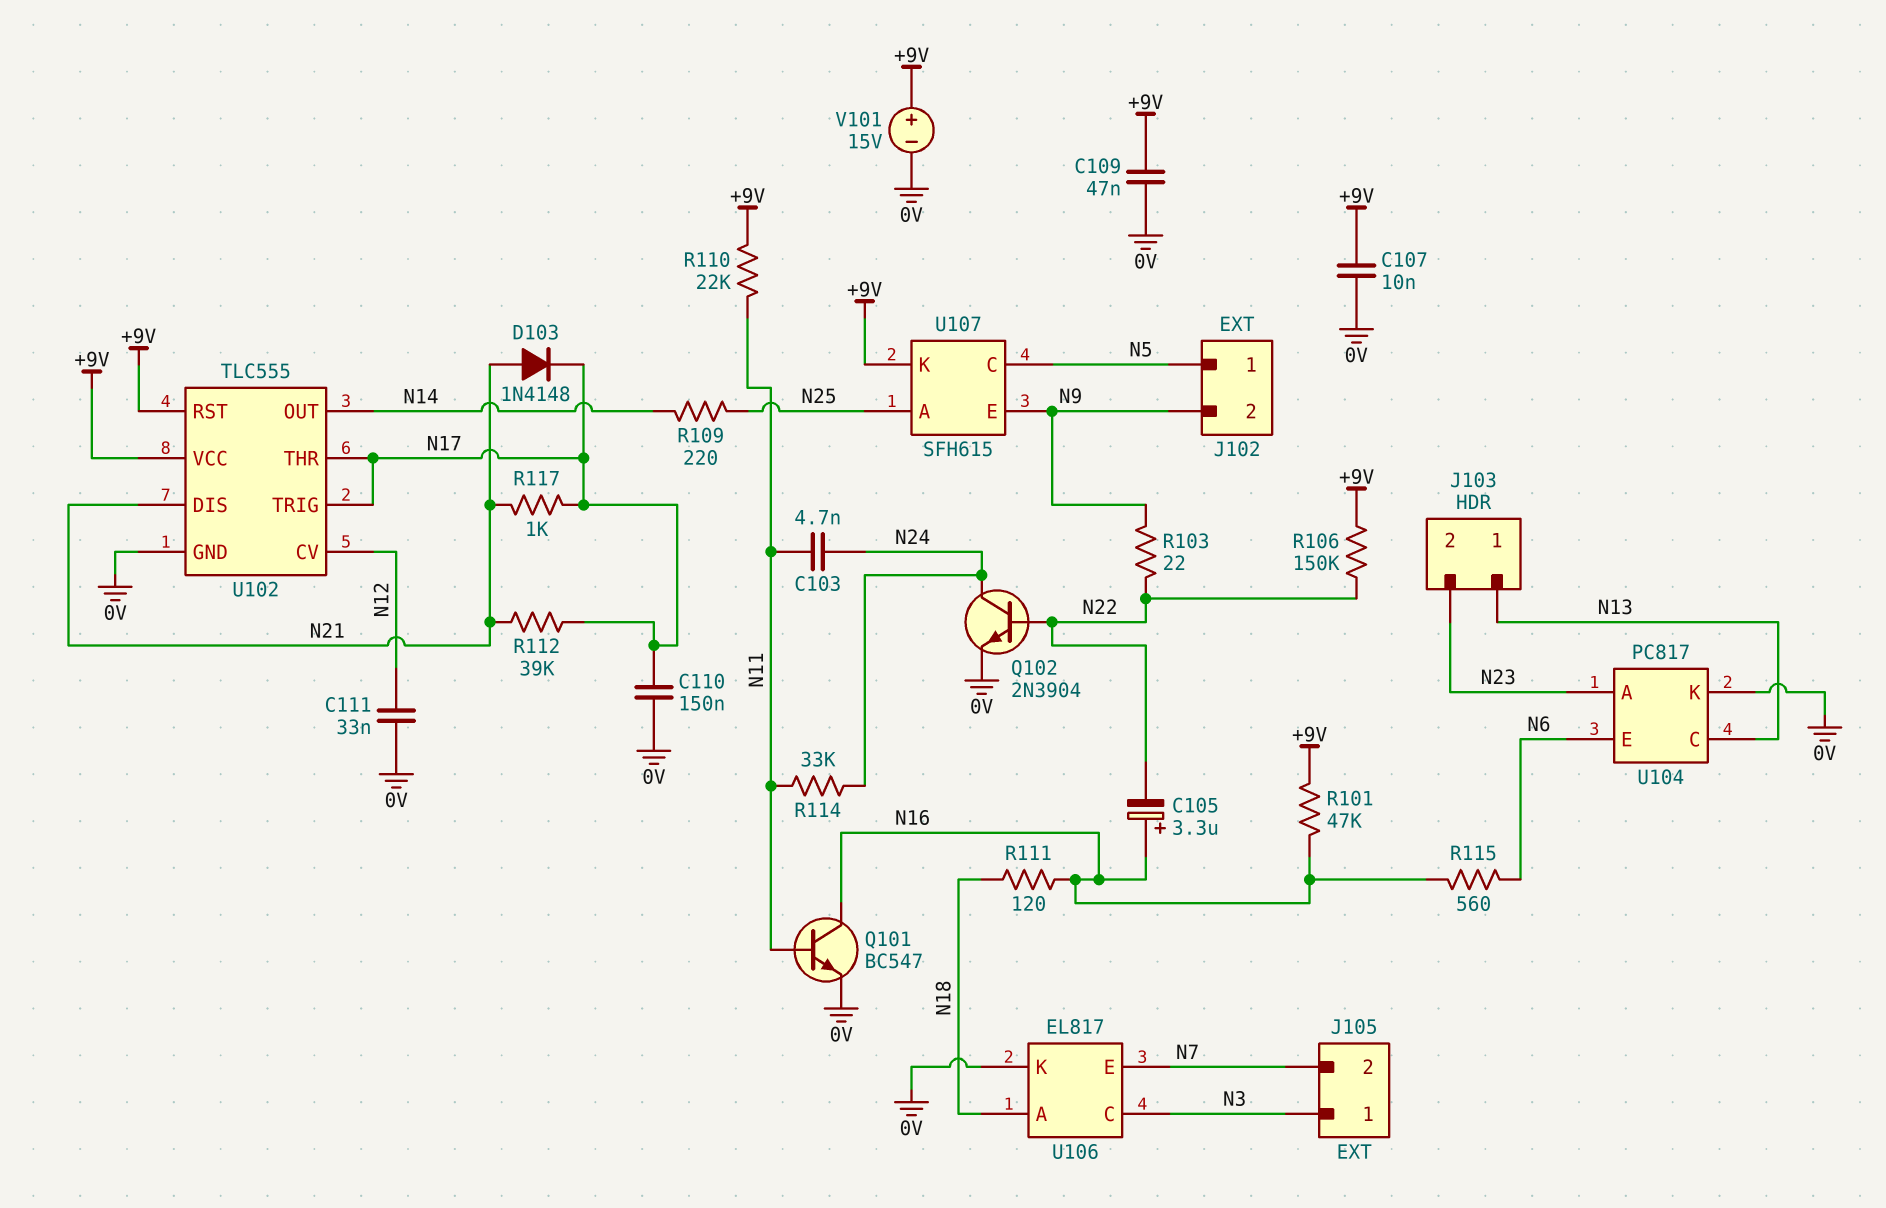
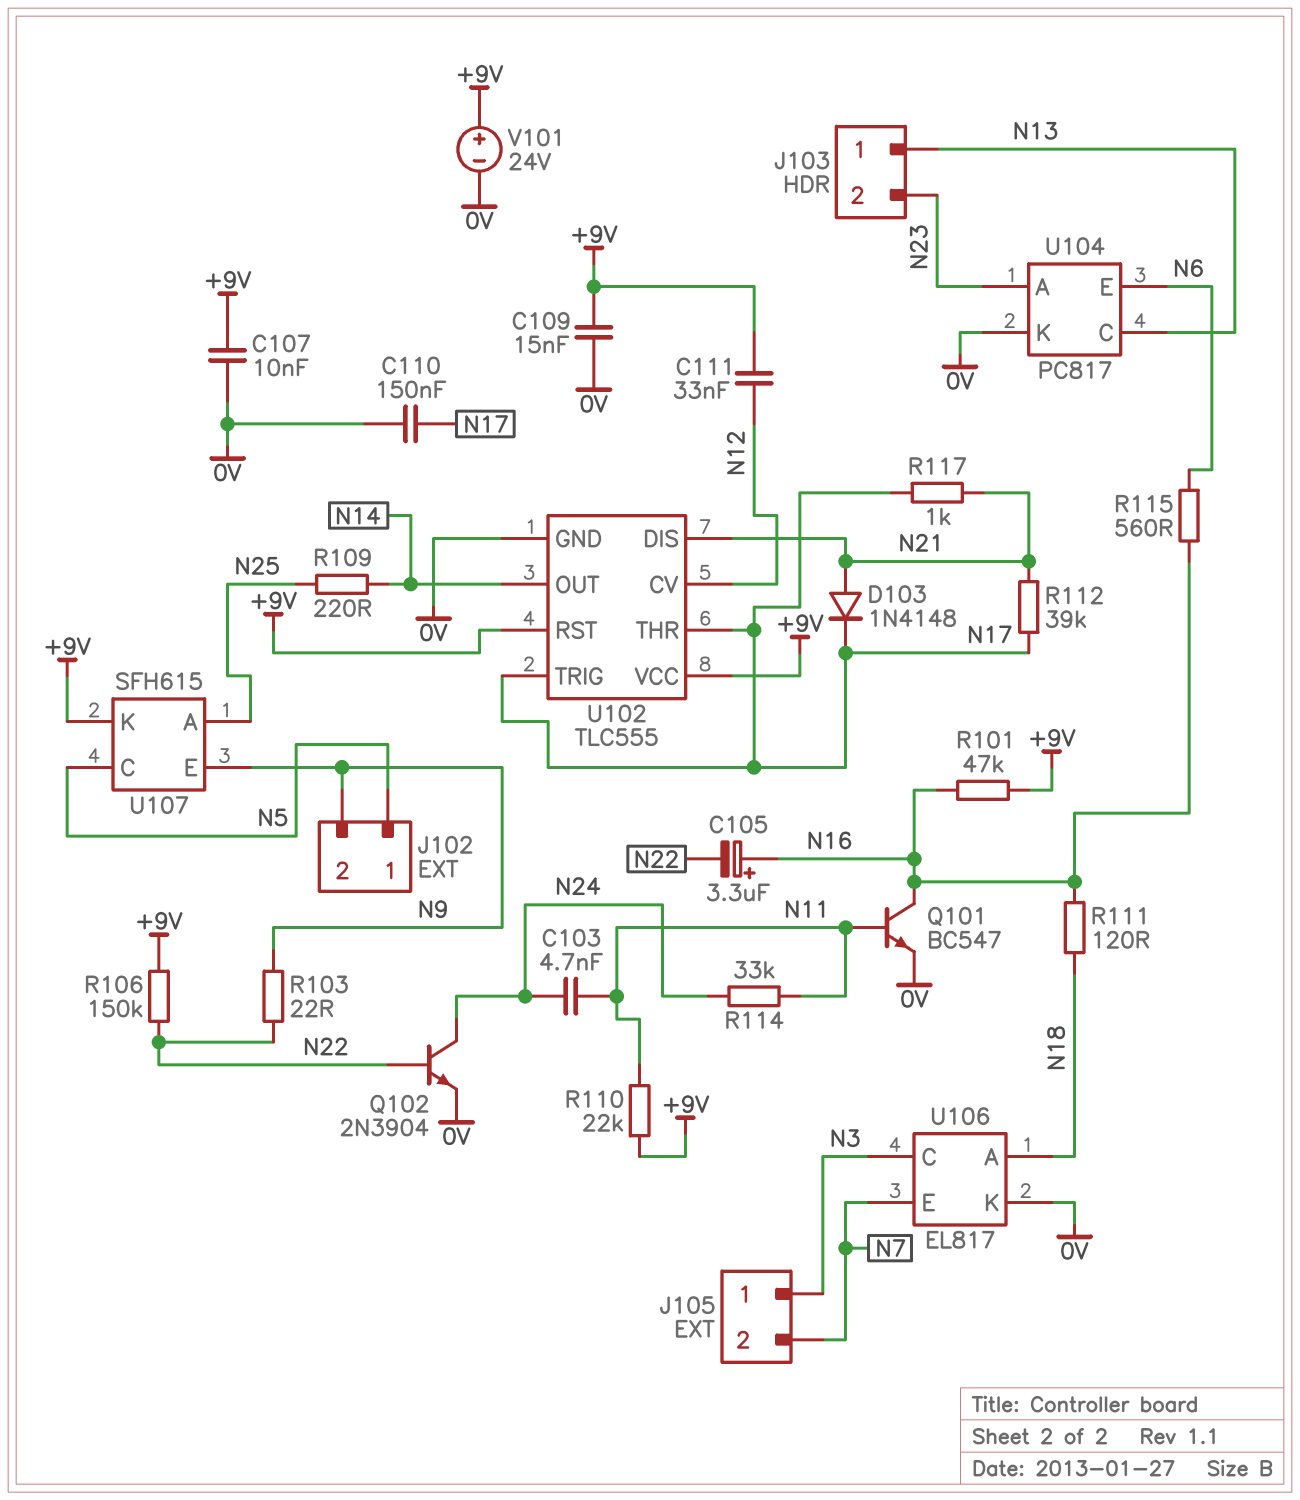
C109: 47nF (+9V, 0V) -> 15nF (+9V, 0V)
C111: 33nF (0V, N12) -> 33nF (+9V, N12)
V101: 15V (plus +9V, minus 0V) -> 24V (plus +9V, minus 0V)

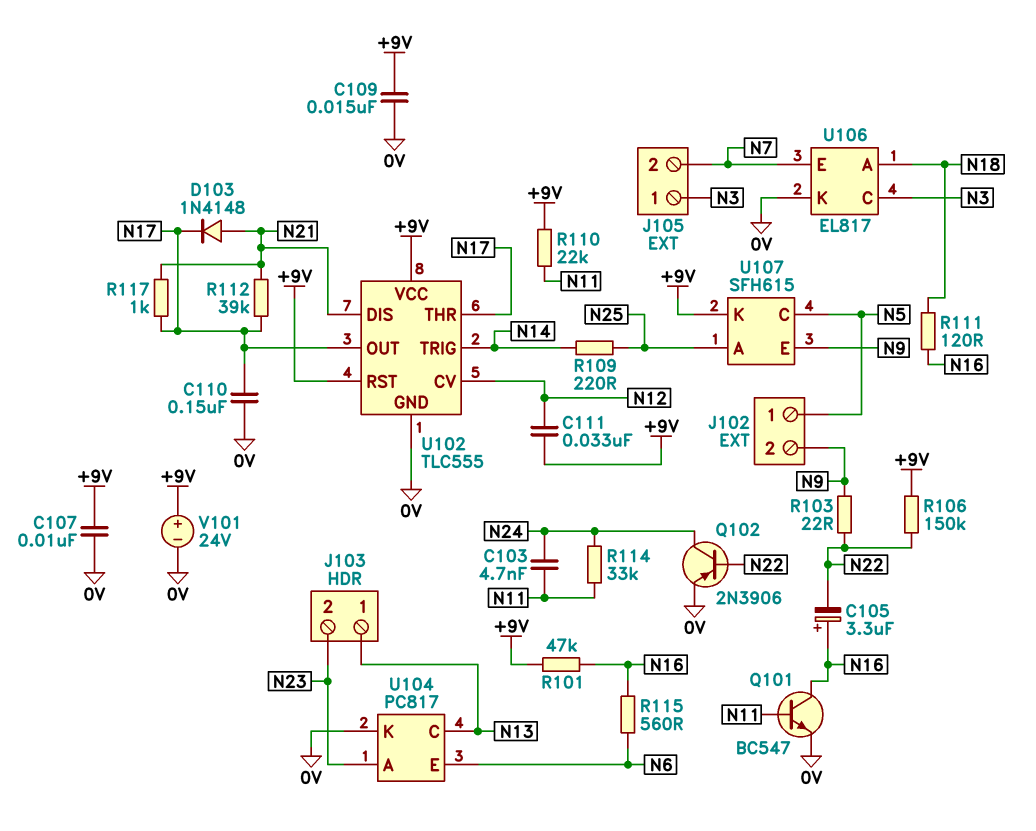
Q102: NPN 2N3904 (B N22, C N24, E 0V) -> PNP 2N3906 (B N22, C N24, E 0V)
U102 pin OUT: N14 -> N17
U102 pin TRIG: N17 -> N14

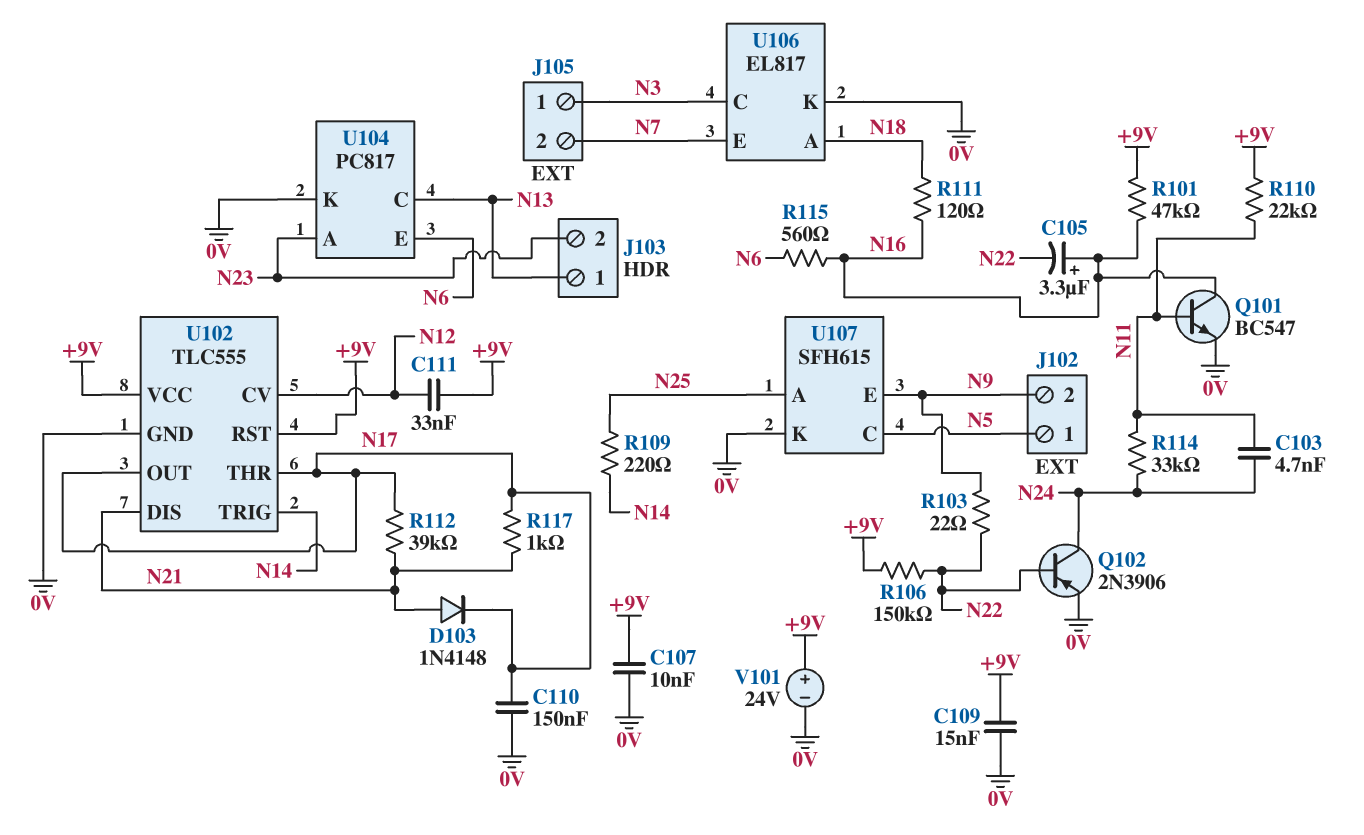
U107 pin K: +9V -> 0V

